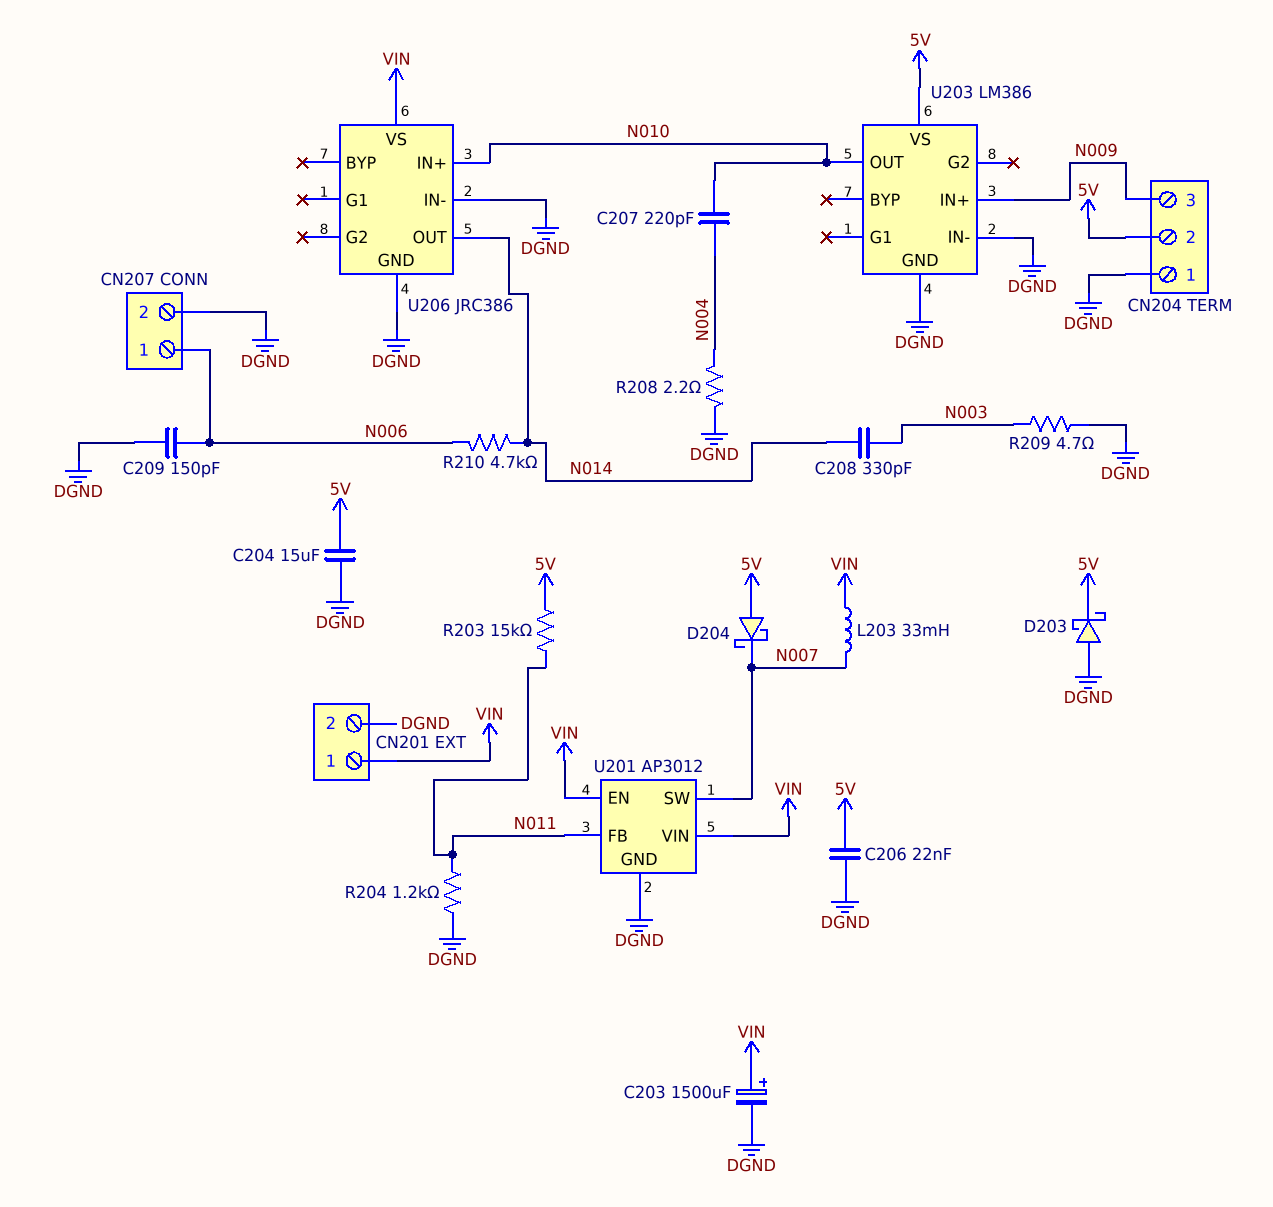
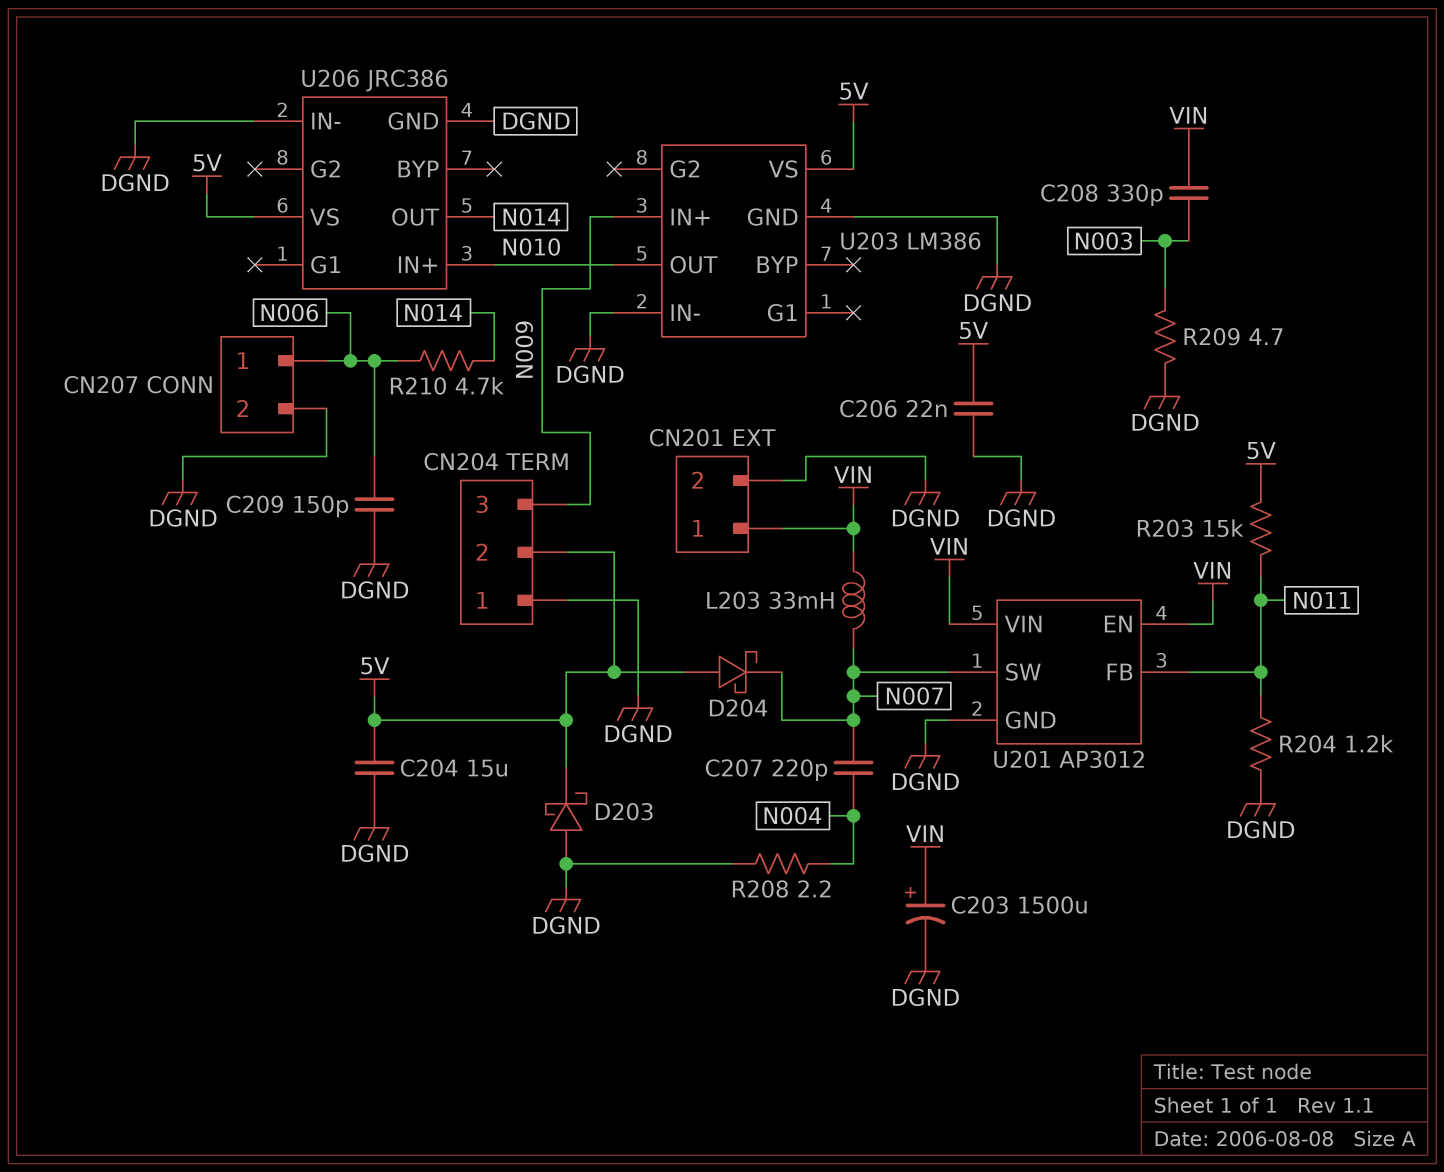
C207: 220pF (N004, N010) -> 220pF (N004, N007)
C208: 330pF (N003, N014) -> 330pF (N003, VIN)
U206 pin VS: VIN -> 5V

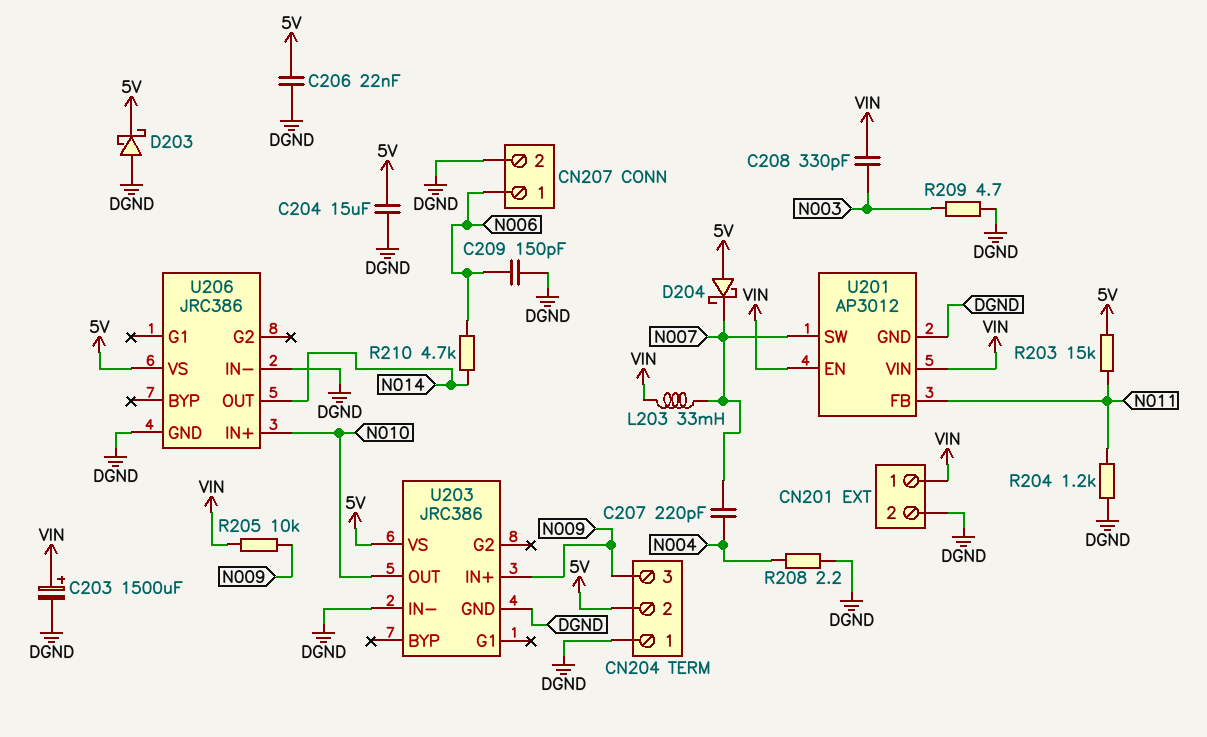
R205: none -> 10k (N009, VIN)
U203: LM386 -> JRC386

